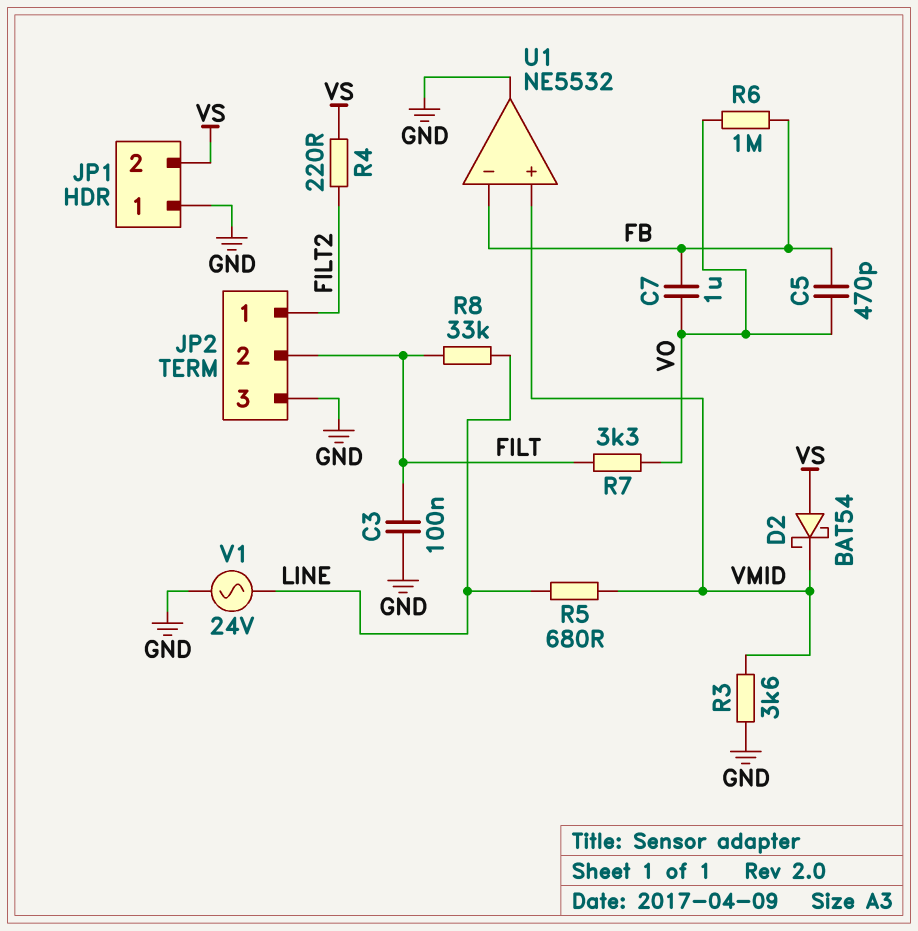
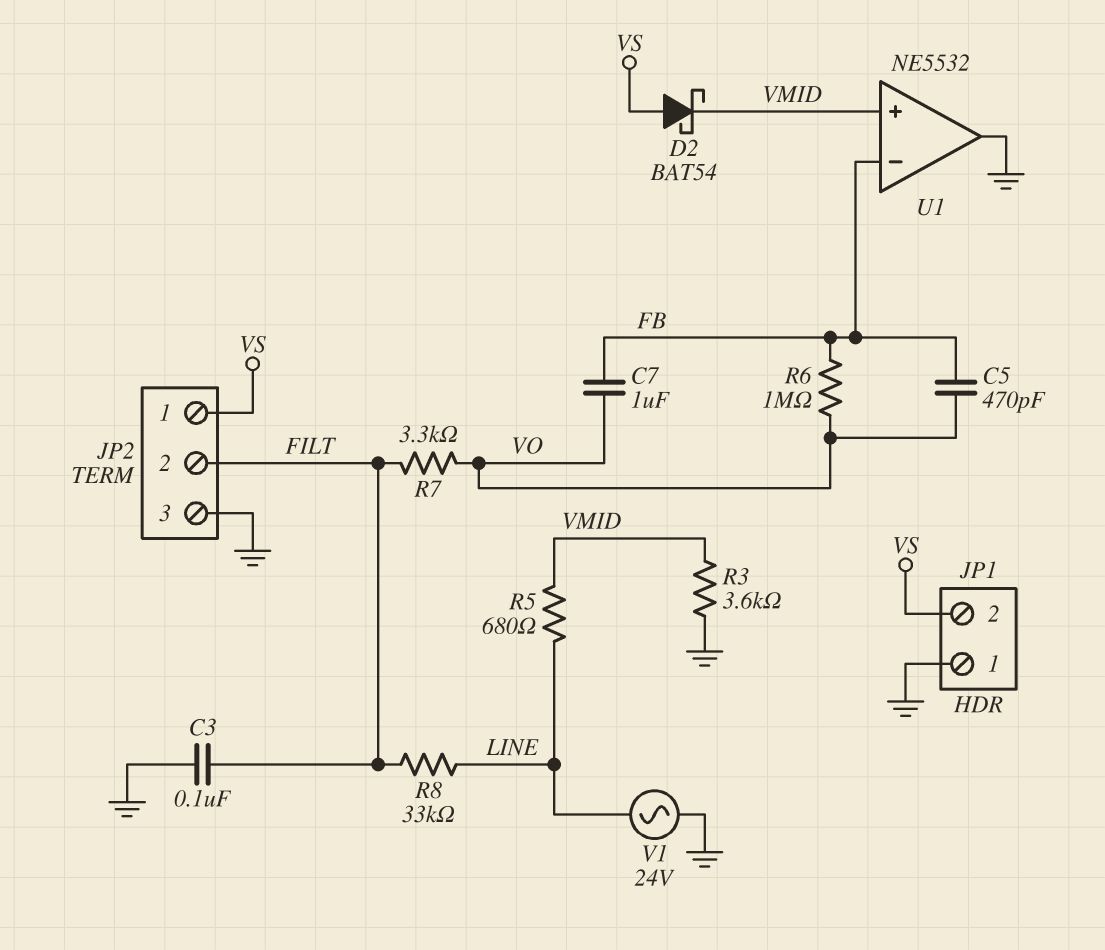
JP2 pin 1: FILT2 -> VS
R4: 220 (FILT2, VS) -> none

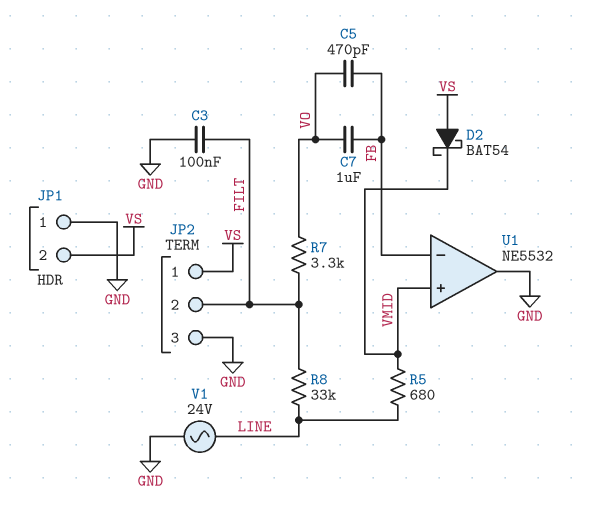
R3: 3.6k (GND, VMID) -> none
R6: 1M (FB, VO) -> none

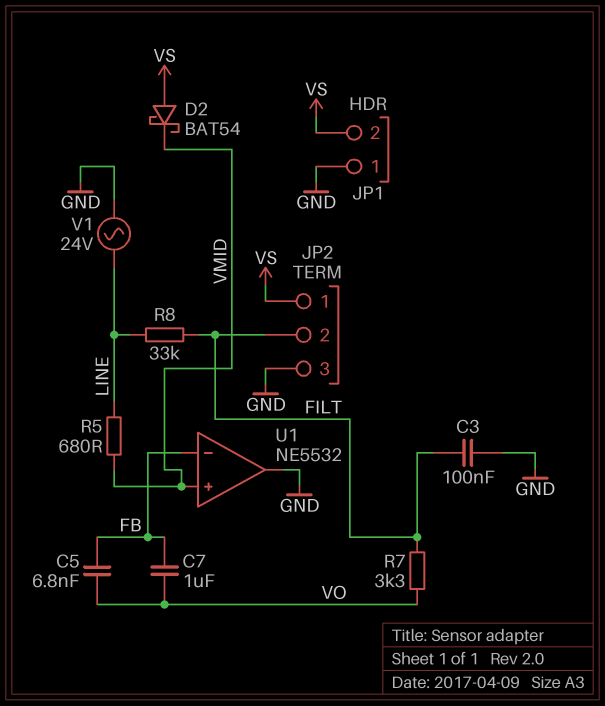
C5: 470pF (FB, VO) -> 6.8nF (FB, VO)

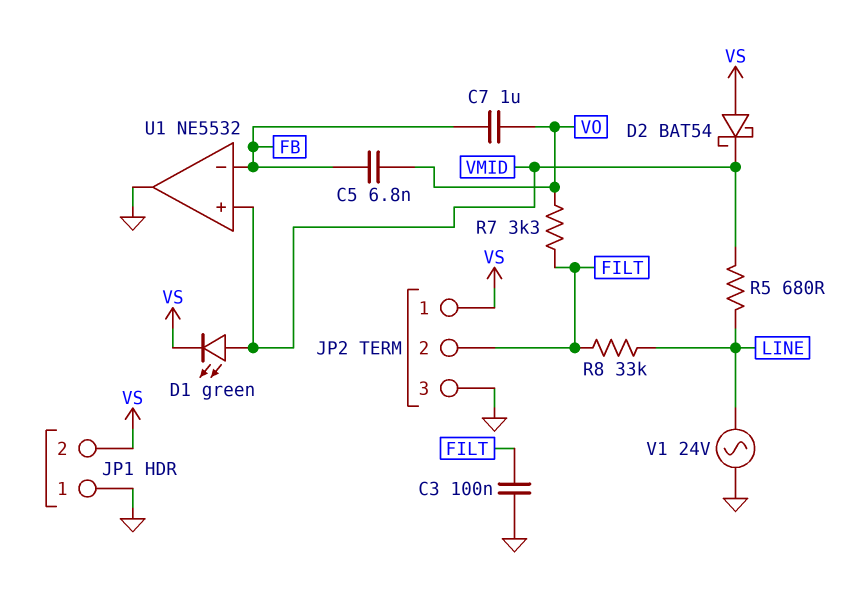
D1: none -> LED green (A VMID, K VS)

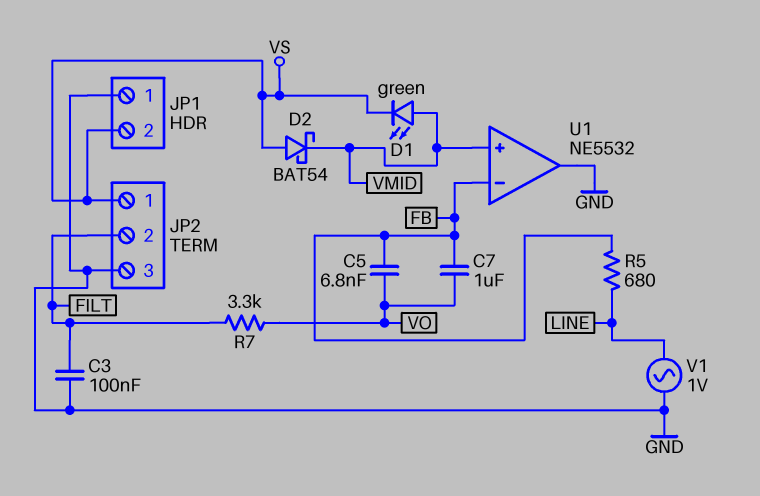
R5: 680 (LINE, VMID) -> 680 (FB, LINE)
R8: 33k (FILT, LINE) -> none
V1: AC 24V (GND, LINE) -> AC 1V (GND, LINE)

